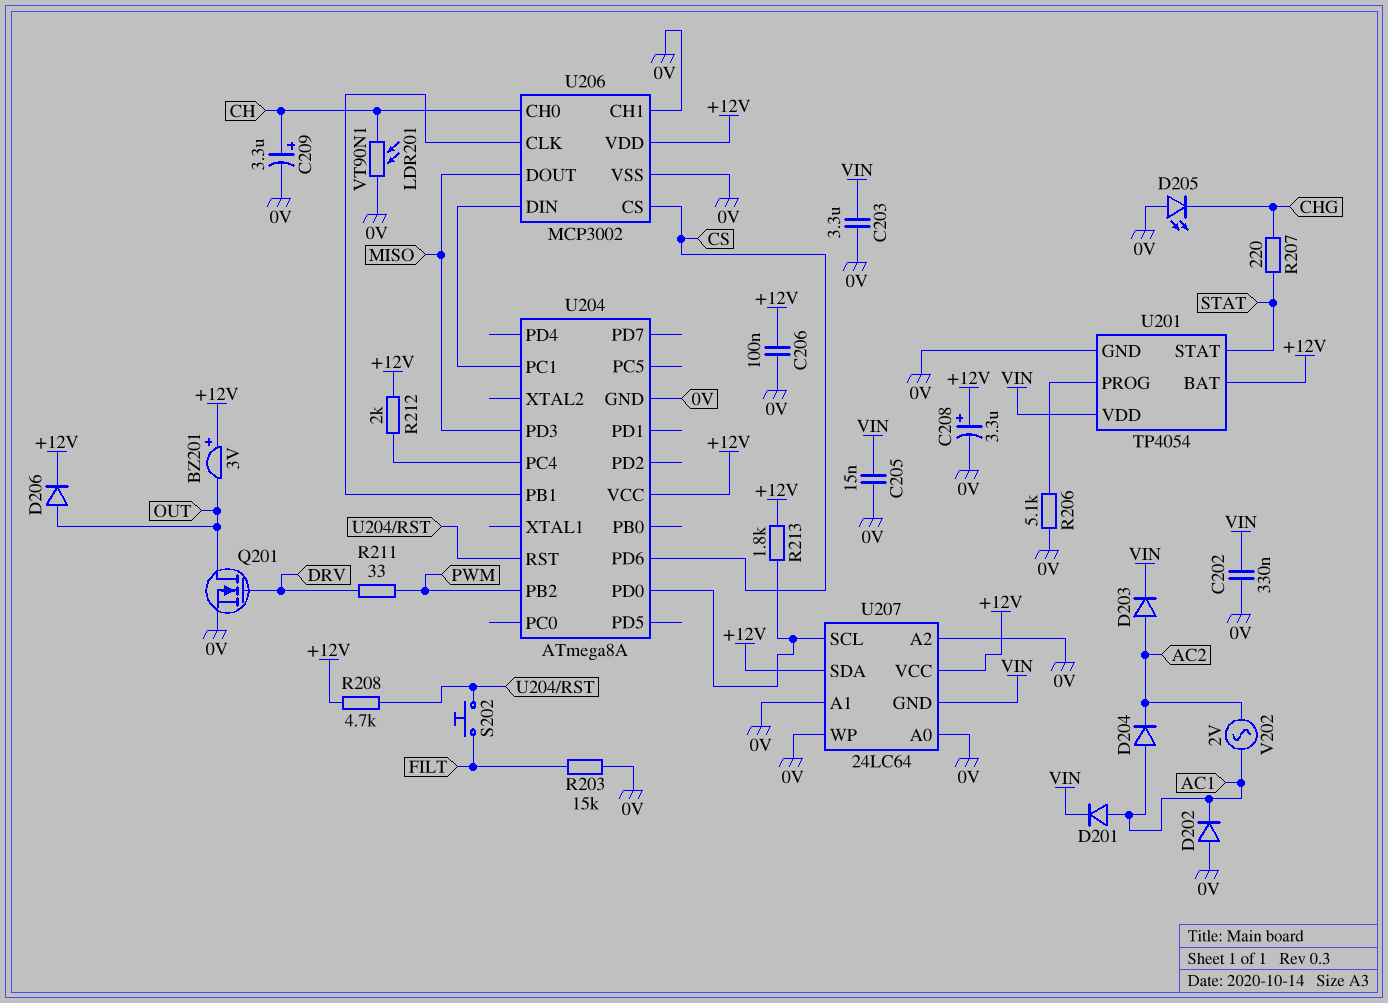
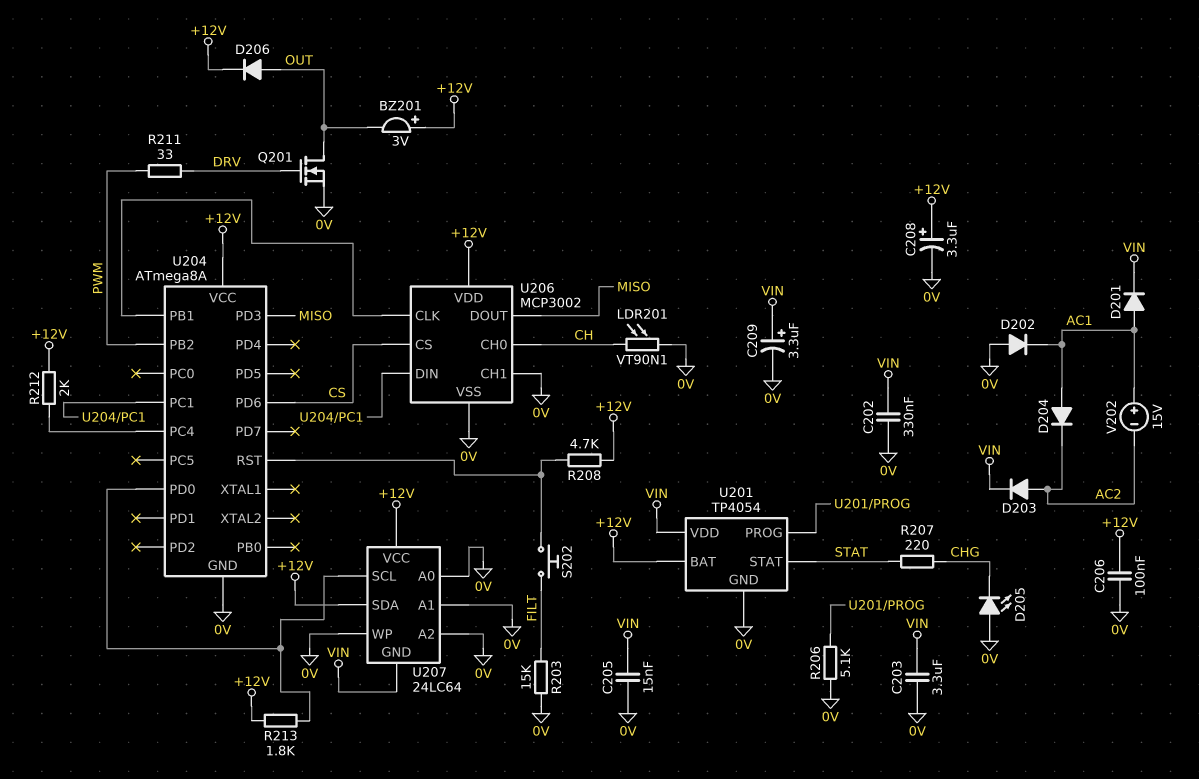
C209: 3.3uF (plus CH, minus 0V) -> 3.3uF (plus VIN, minus 0V)
V202: AC 2V (AC1, AC2) -> 15V (plus AC1, minus AC2)

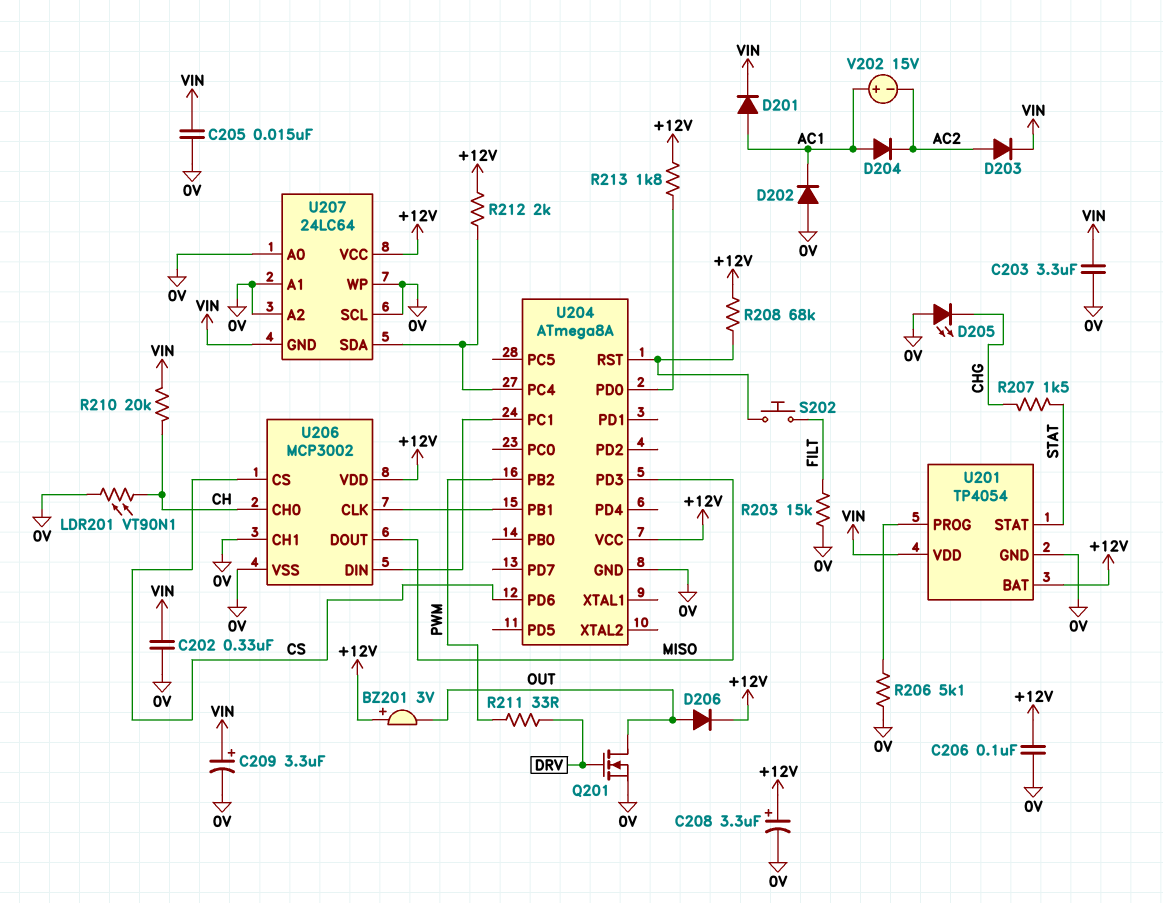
R207: 220 (CHG, STAT) -> 1.5k (CHG, STAT)
R208: 4.7k (+12V, U204/RST) -> 68k (+12V, U204/RST)
R210: none -> 20k (CH, VIN)
U207 pin SCL: U204/PD0 -> 0V
U207 pin SDA: +12V -> U204/PC4

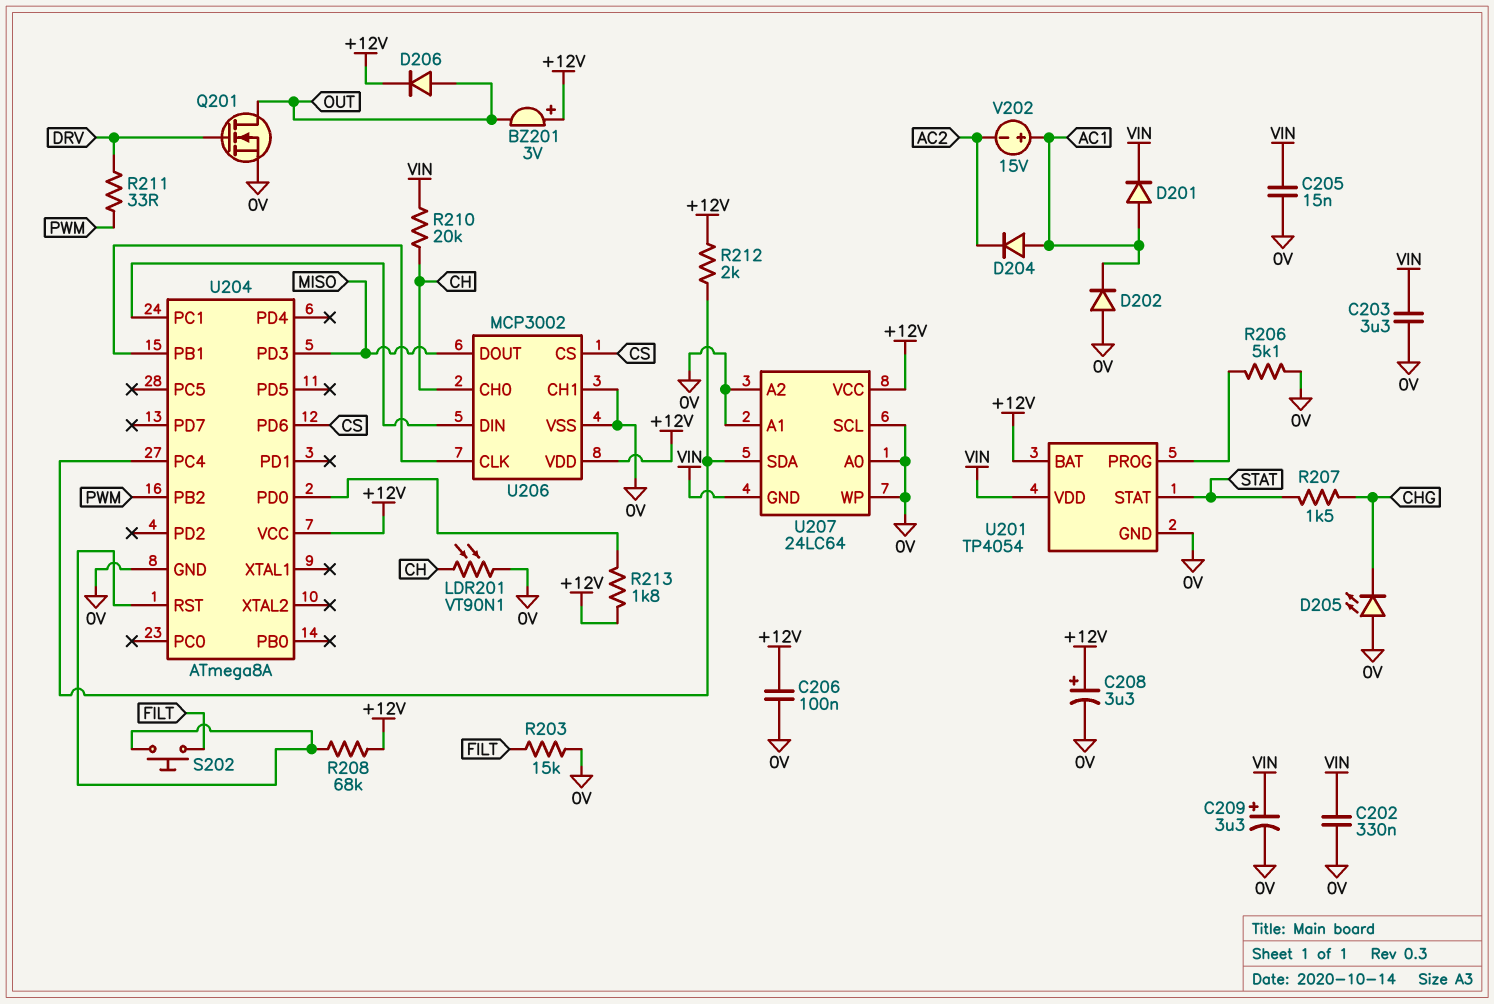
D203: diode (A AC2, K VIN) -> none

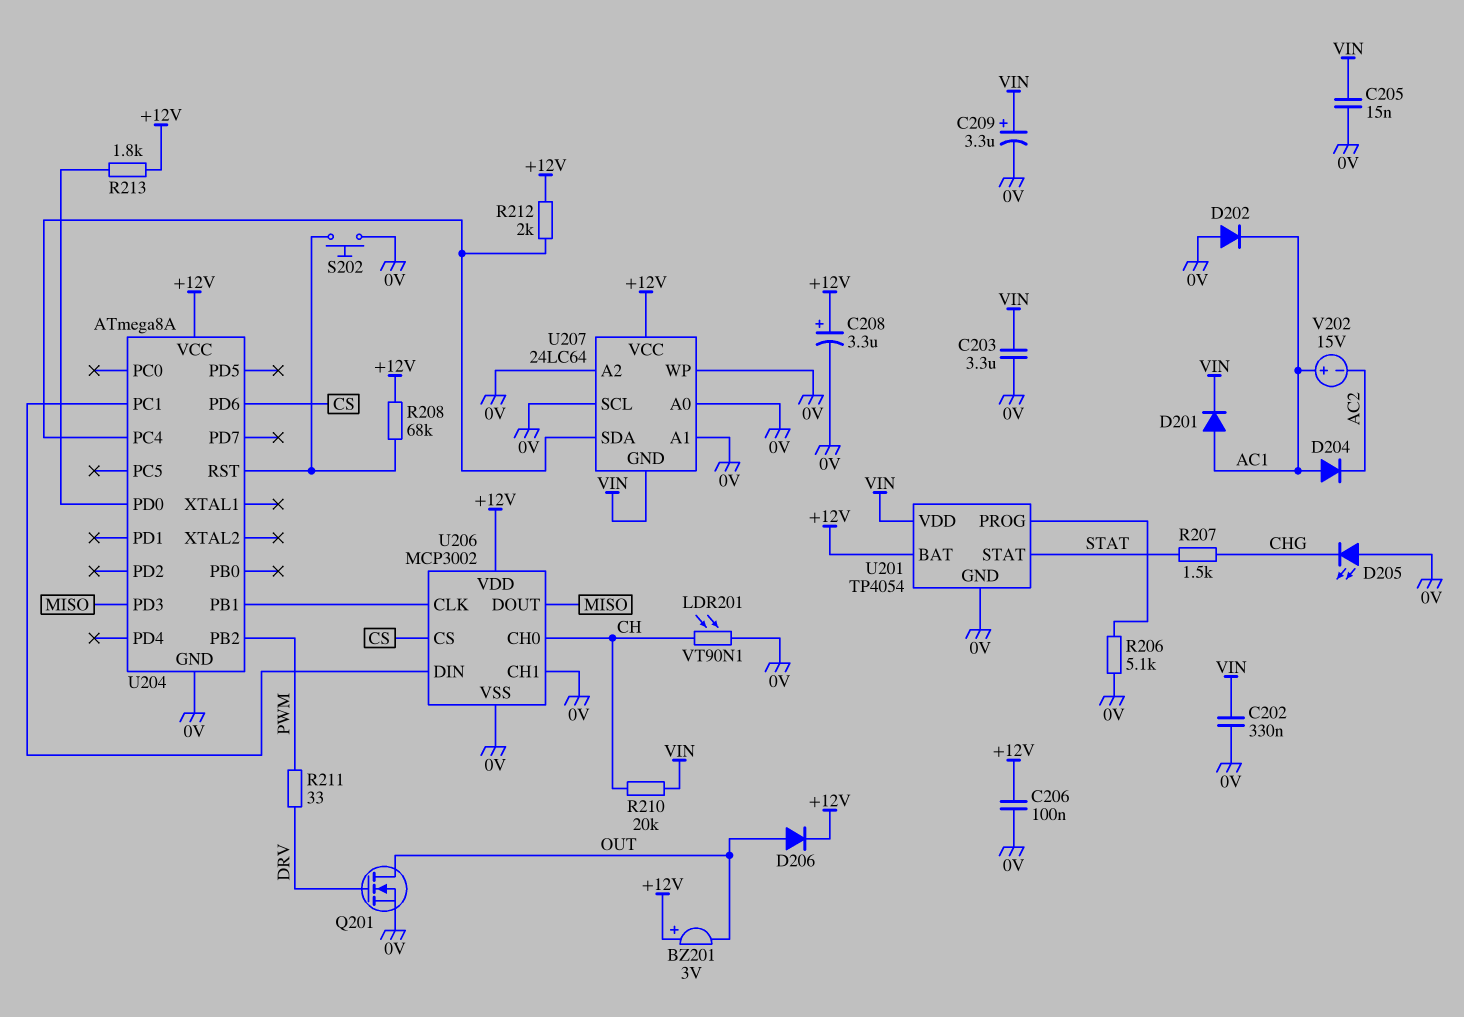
R203: 15k (0V, FILT) -> none
S202: button (FILT, U204/RST) -> button (0V, U204/RST)

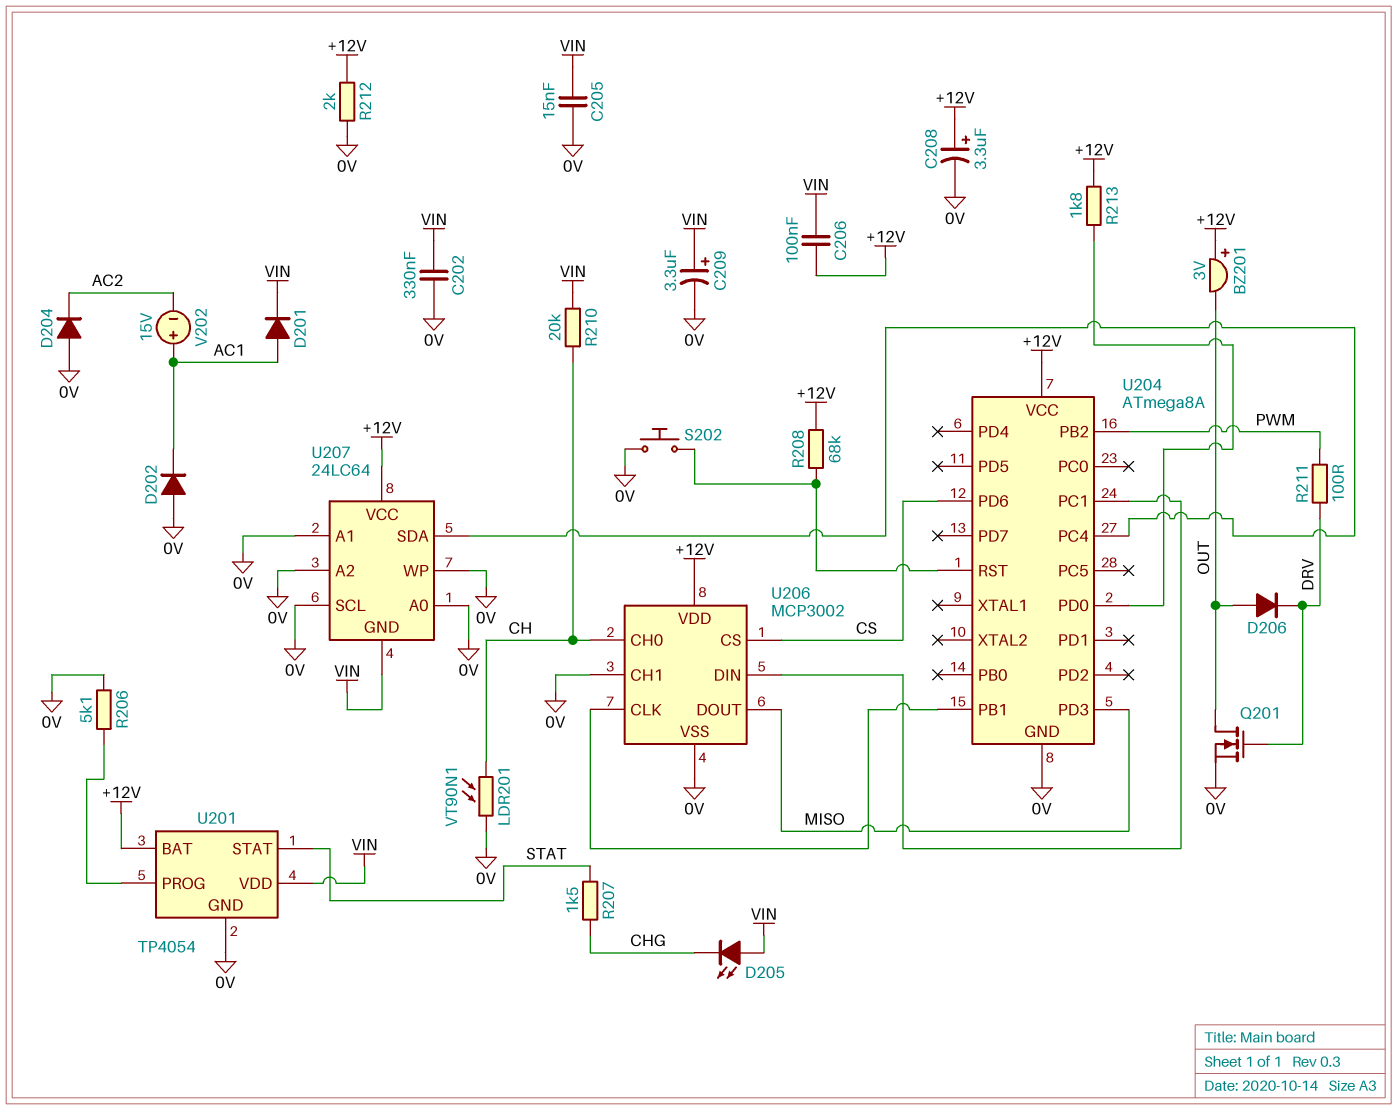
C203: 3.3uF (0V, VIN) -> none
C206: 100nF (+12V, 0V) -> 100nF (+12V, VIN)
D204: diode (A AC1, K AC2) -> diode (A 0V, K AC2)
D205: LED (A 0V, K CHG) -> LED (A VIN, K CHG)
D206: diode (A OUT, K +12V) -> diode (A OUT, K DRV)
R211: 33 (DRV, PWM) -> 100 (DRV, PWM)
R212: 2k (+12V, U204/PC4) -> 2k (+12V, 0V)

